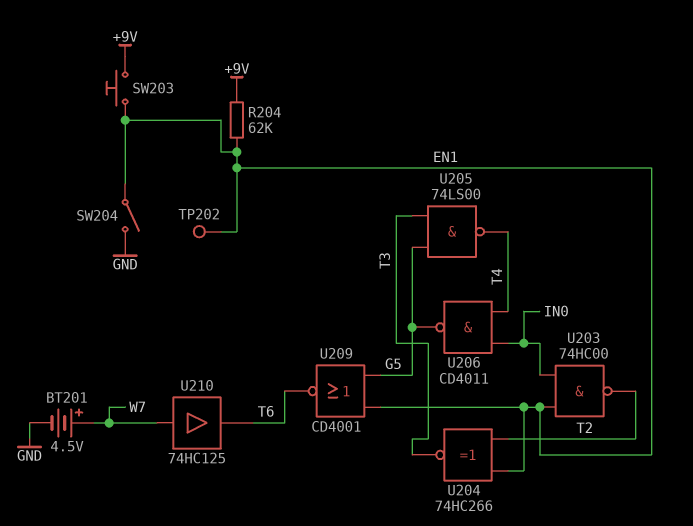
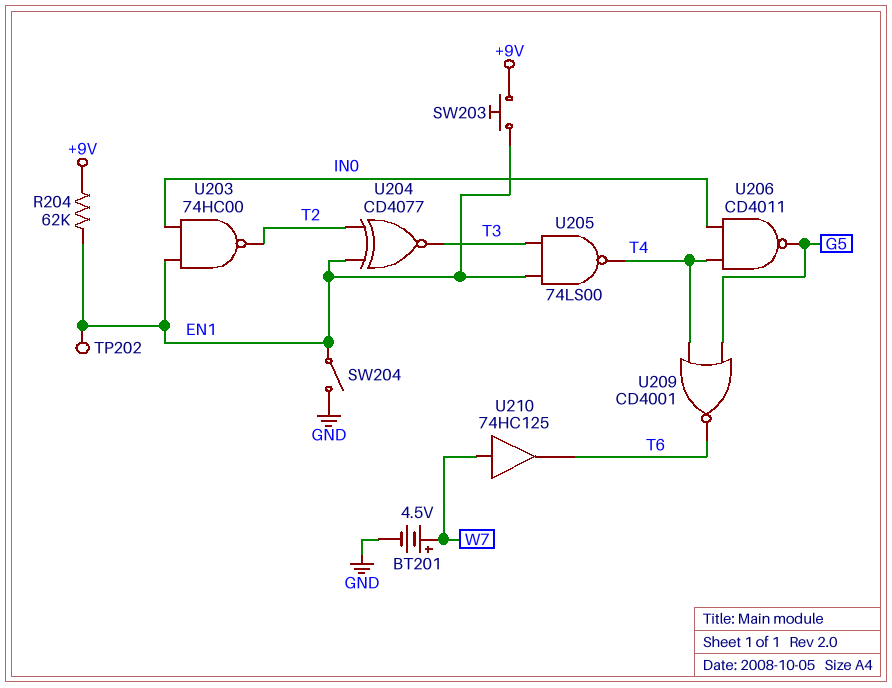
U204: XNOR 74HC266 (in EN1, in T2, out T3) -> XNOR CD4077 (in EN1, in T2, out T3)
U205: NAND 74LS00 (in G5, in T3, out T4) -> NAND 74LS00 (in EN1, in T3, out T4)
U209: NOR CD4001 (in EN1, in G5, out T6) -> NOR CD4001 (in G5, in T4, out T6)

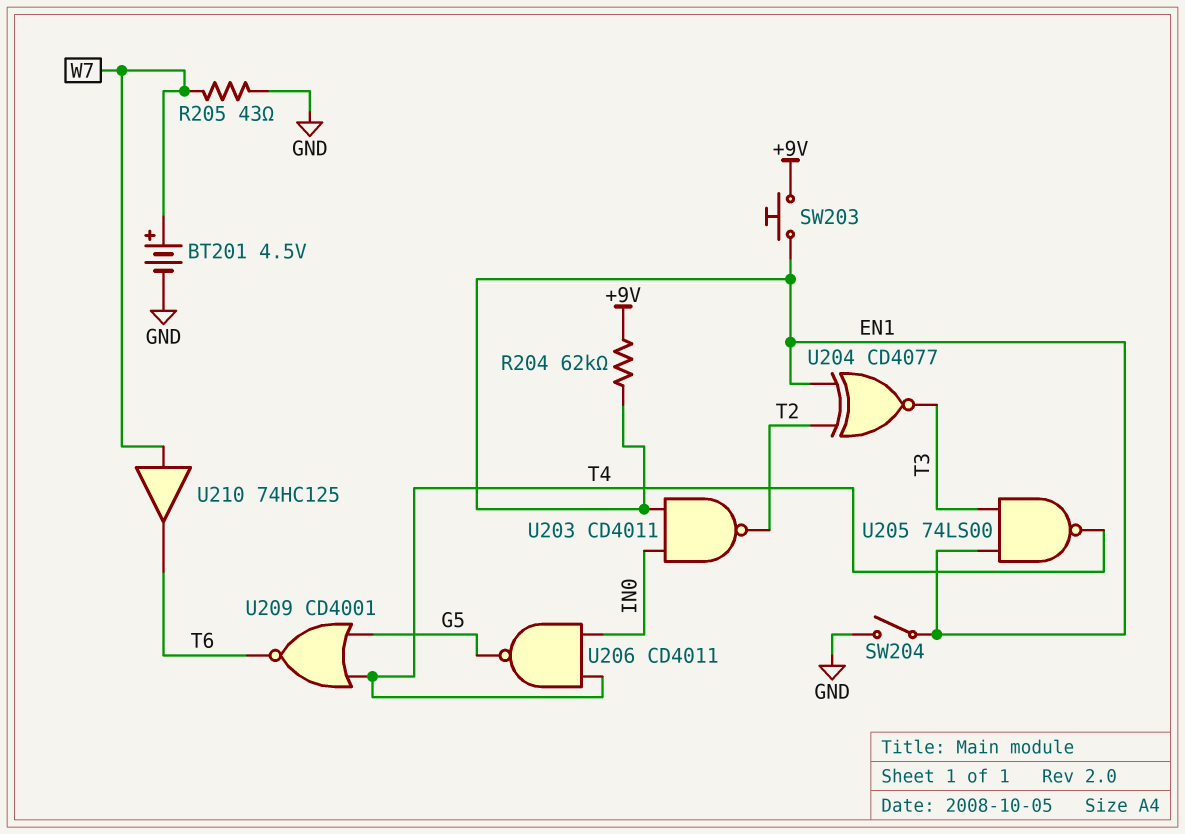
R205: none -> 43 (GND, W7)
TP202: test point (EN1) -> none
U203: NAND 74HC00 (in EN1, in IN0, out T2) -> NAND CD4011 (in EN1, in IN0, out T2)

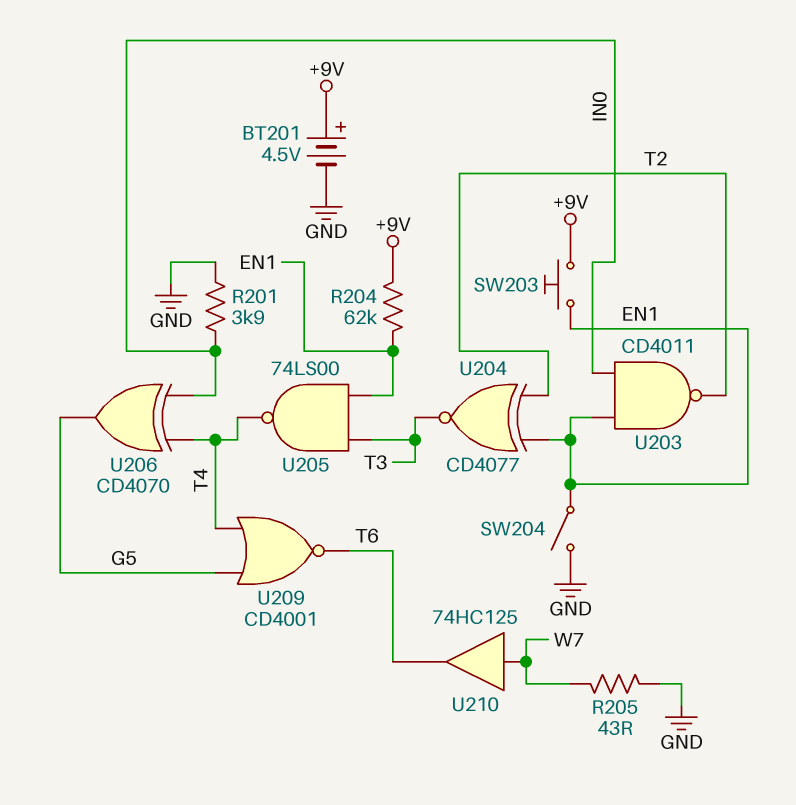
BT201: 4.5V (plus W7, minus GND) -> 4.5V (plus +9V, minus GND)
R201: none -> 3.9k (GND, IN0)
U206: NAND CD4011 (in IN0, in T4, out G5) -> XOR CD4070 (in IN0, in T4, out G5)

